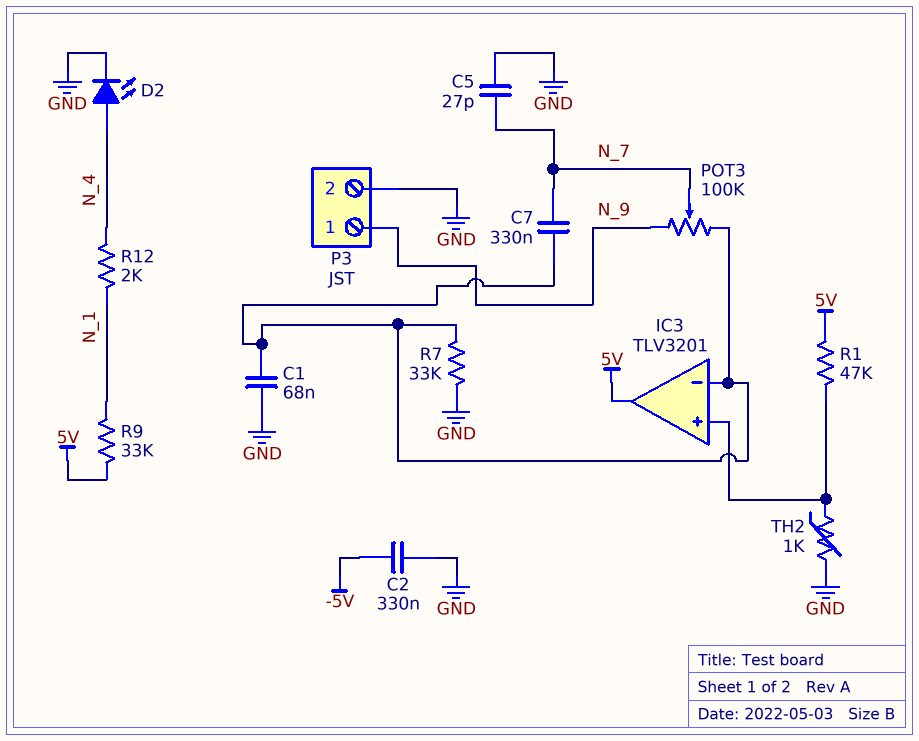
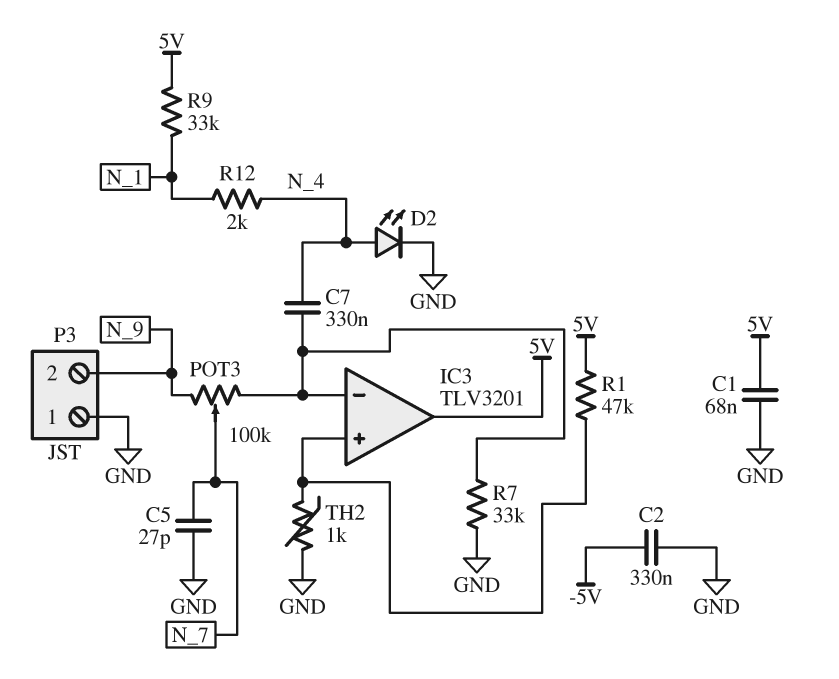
C1: 68nF (GND, IC3/in-) -> 68nF (5V, GND)
C7: 330nF (IC3/in-, N_7) -> 330nF (IC3/in-, N_4)
P3 pin 1: N_9 -> GND
P3 pin 2: GND -> N_9

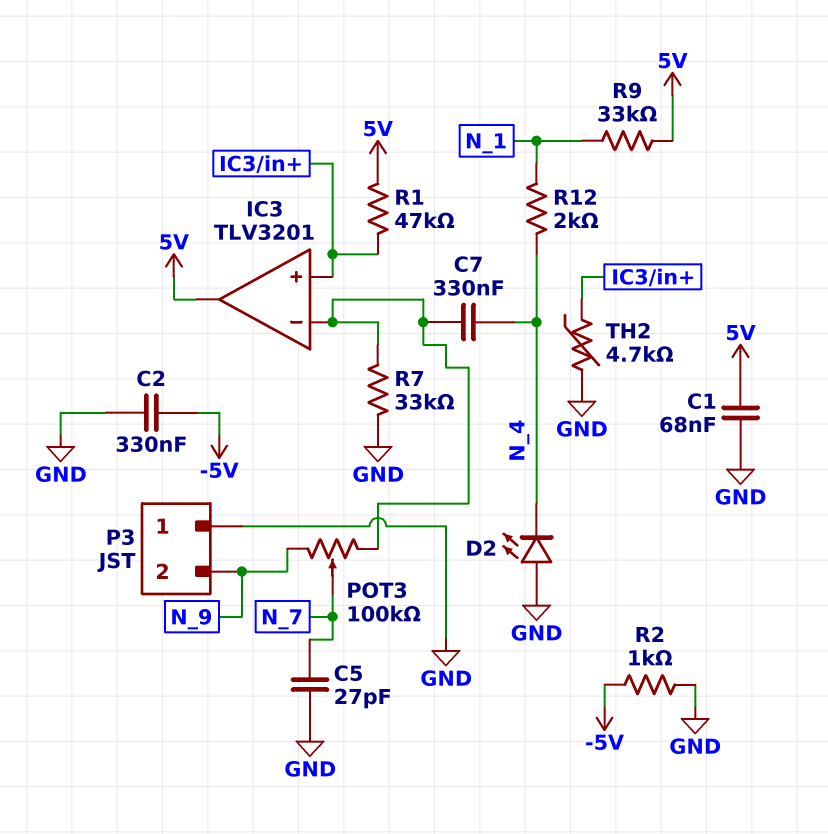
D2: LED (A N_4, K GND) -> LED (A GND, K N_4)
R2: none -> 1k (-5V, GND)
TH2: 1k (GND, IC3/in+) -> 4.7k (GND, IC3/in+)

